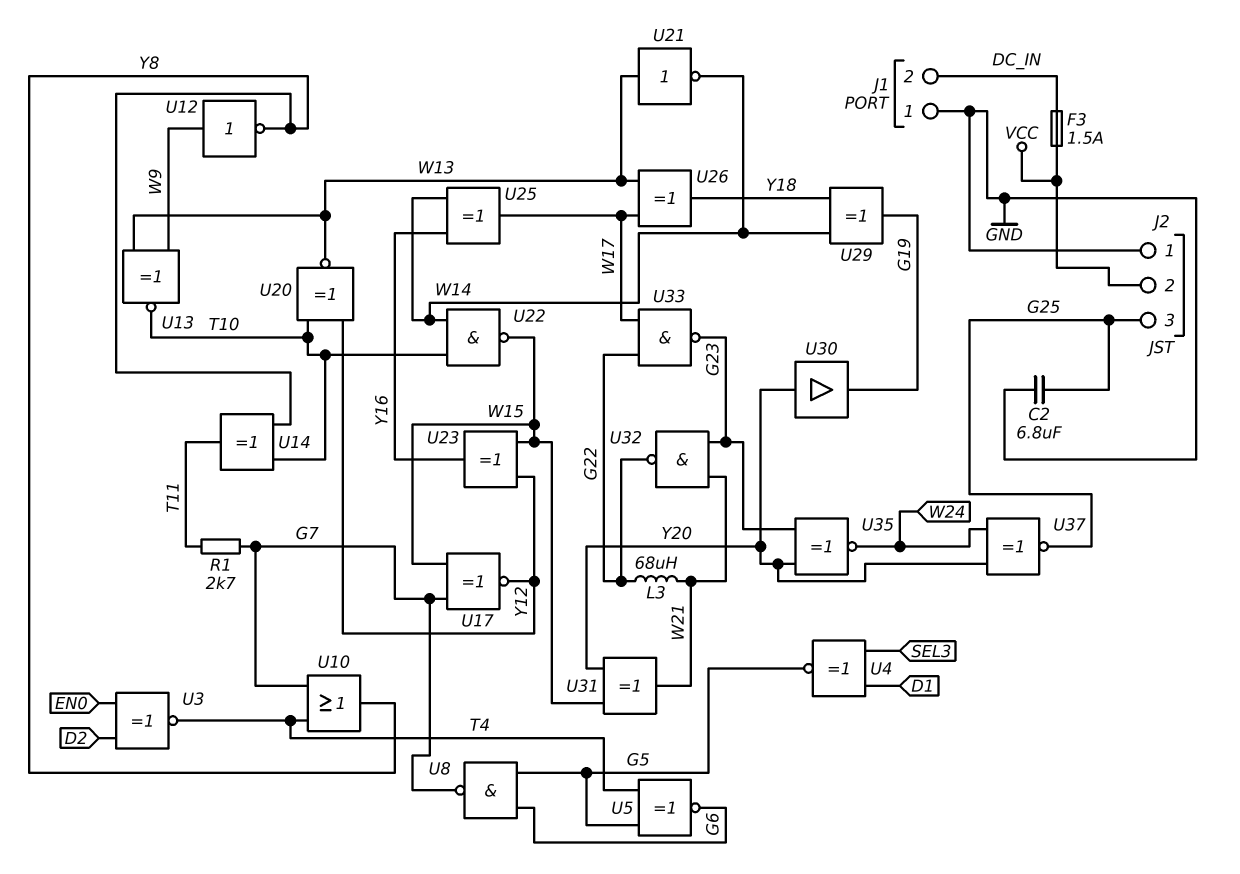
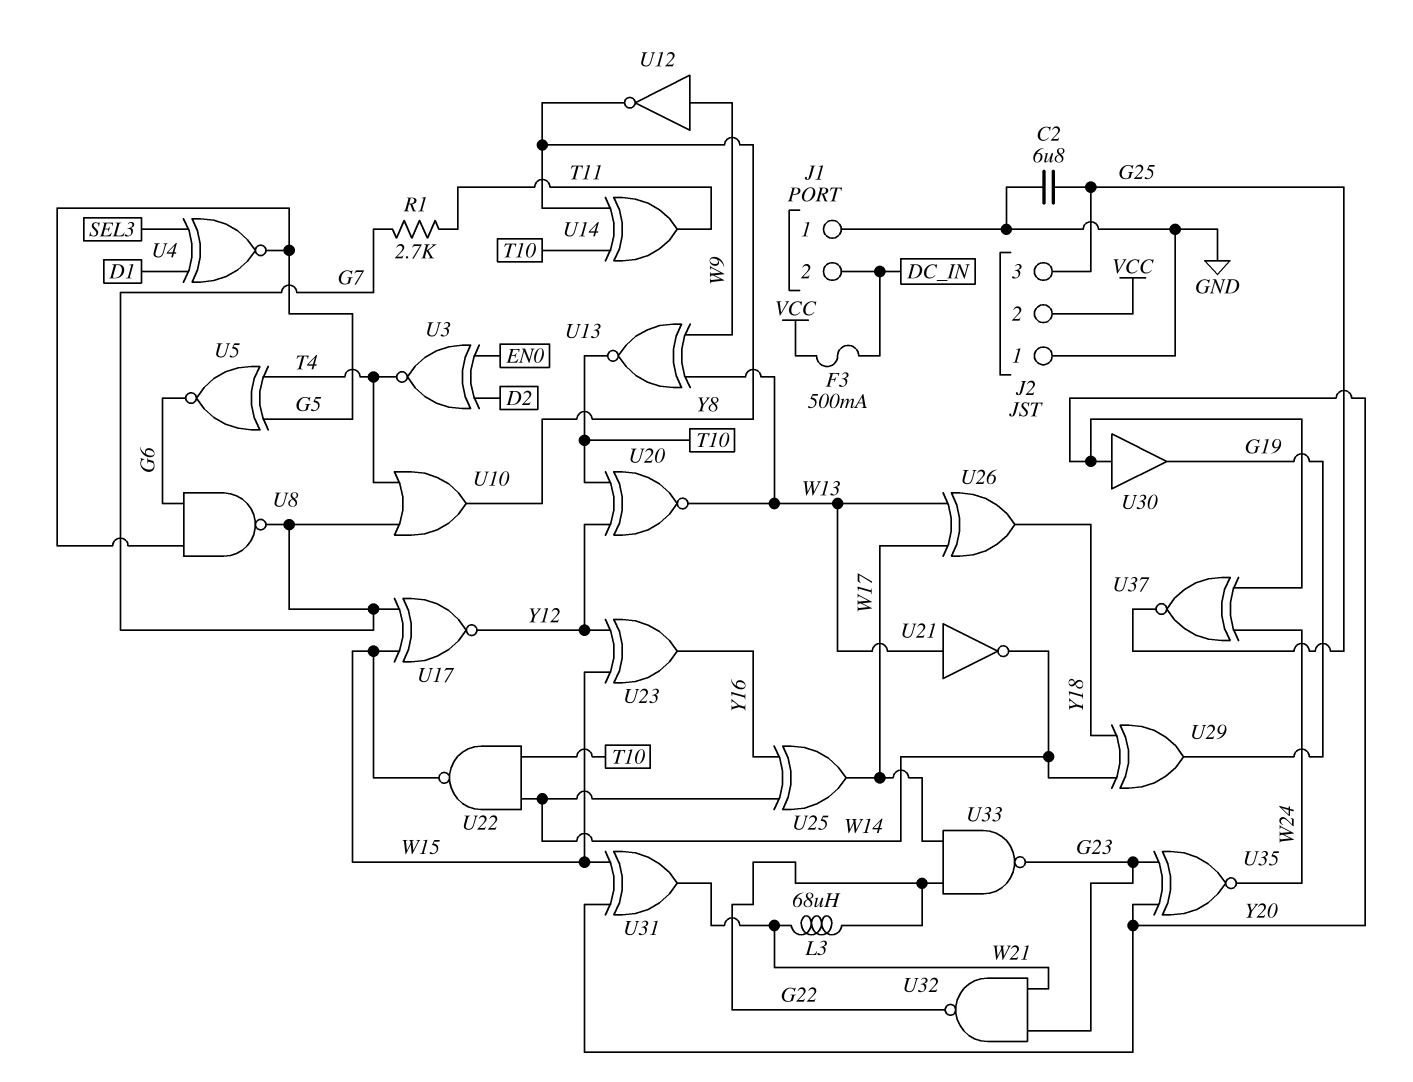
F3: 1.5A (DC_IN, VCC) -> 500mA (DC_IN, VCC)

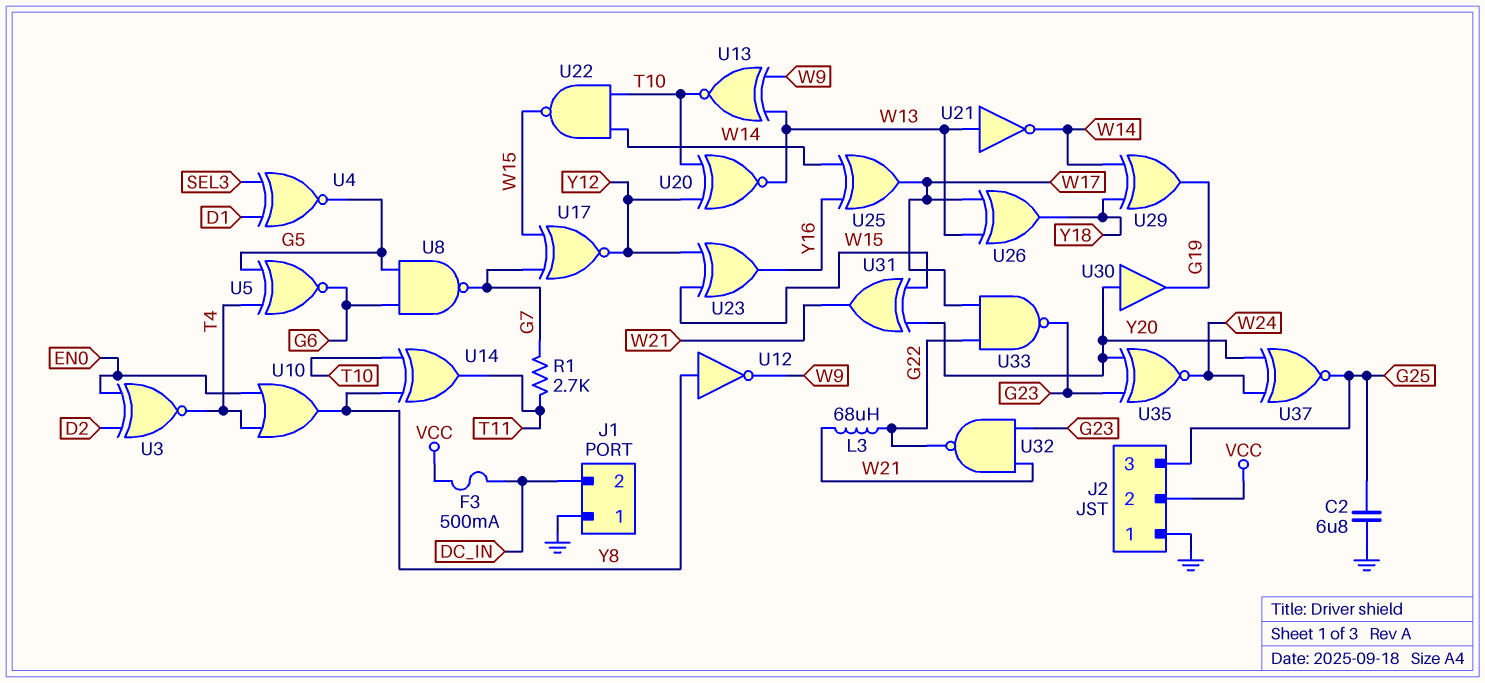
U10: OR (in G7, in T4, out Y8) -> OR (in EN0, in T4, out Y8)
U12: NOT (in W9, out Y8) -> NOT (in Y8, out W9)

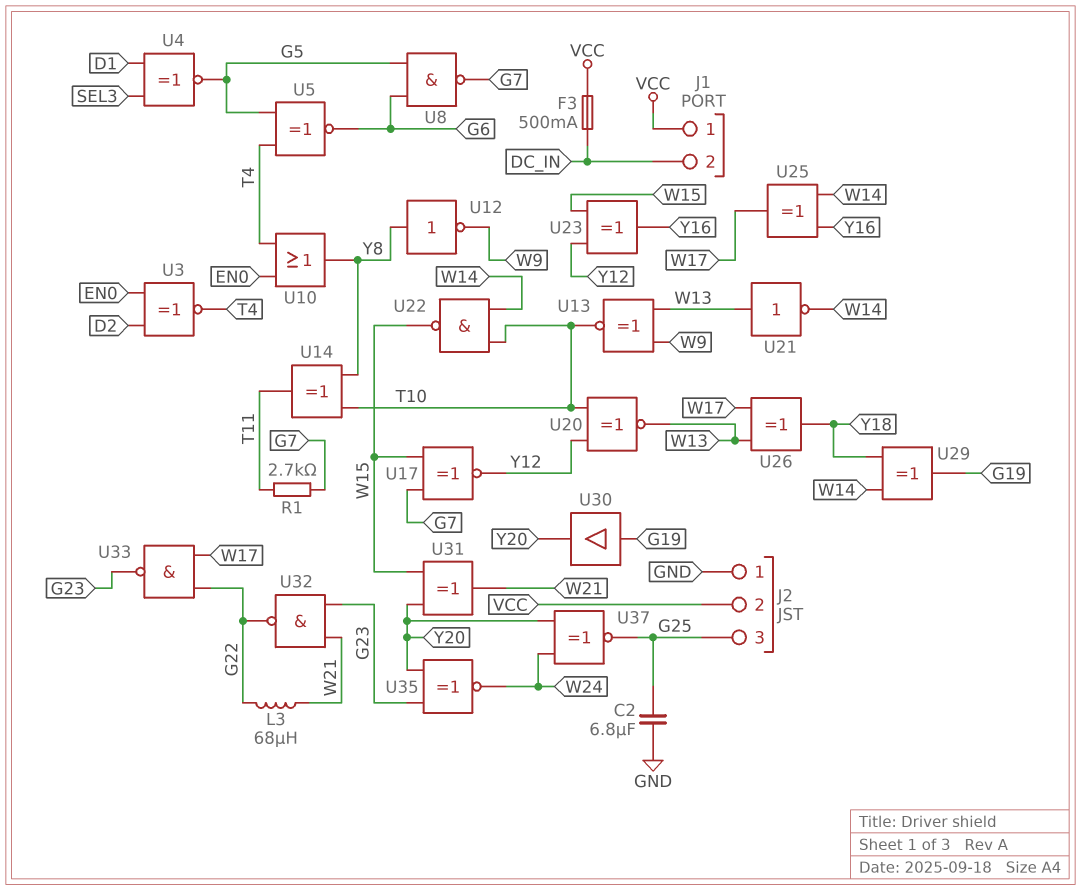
J1 pin 1: GND -> VCC
U30: buffer (in Y20, out G19) -> buffer (in G19, out Y20)

